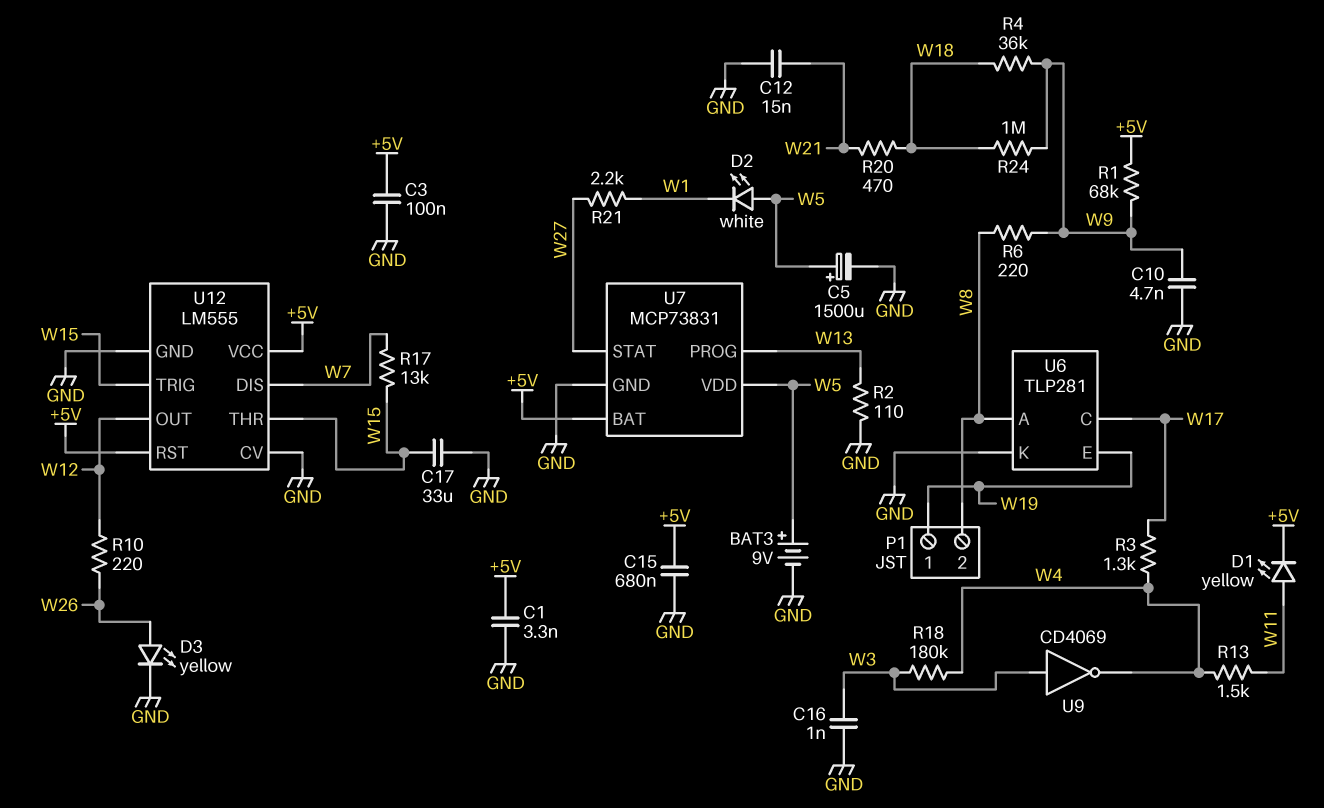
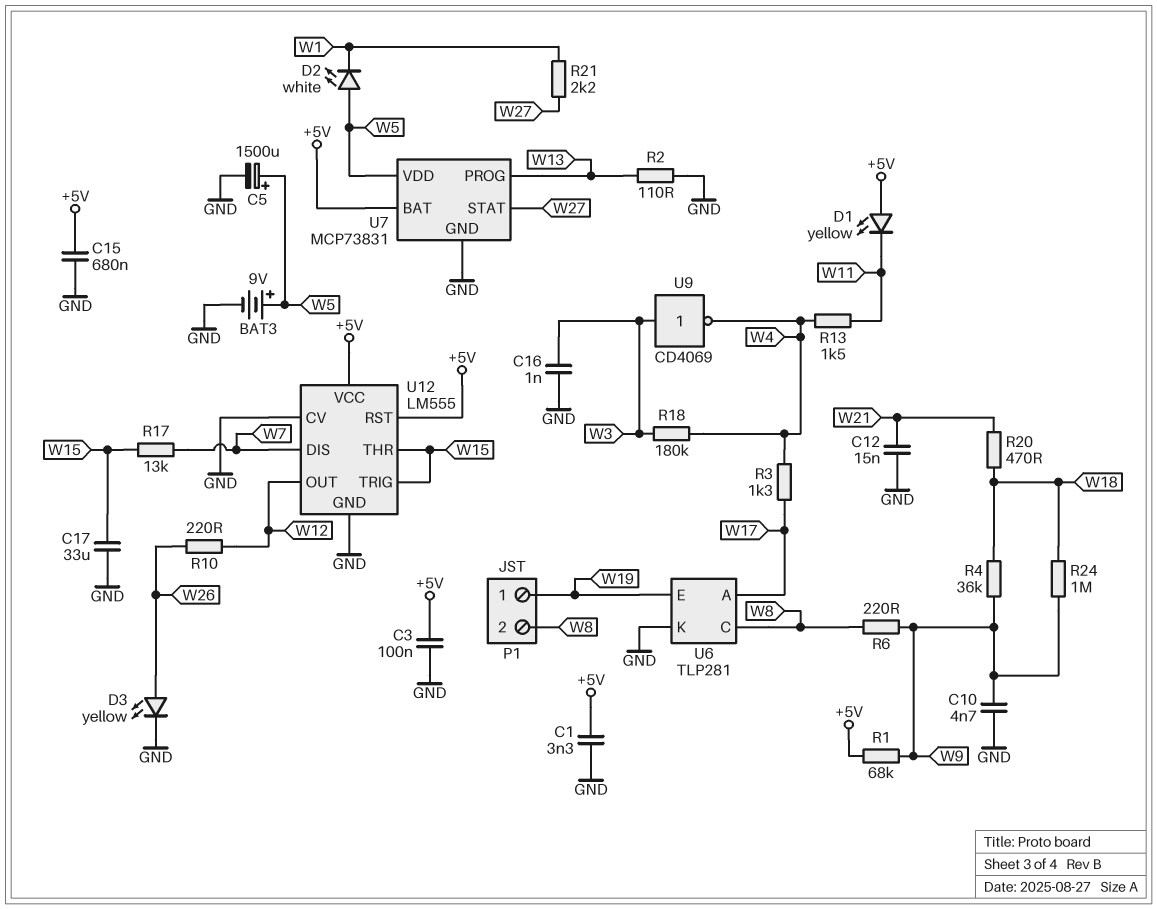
D1: LED yellow (A W11, K +5V) -> LED yellow (A +5V, K W11)
U6 pin A: W8 -> W17
U6 pin C: W17 -> W8

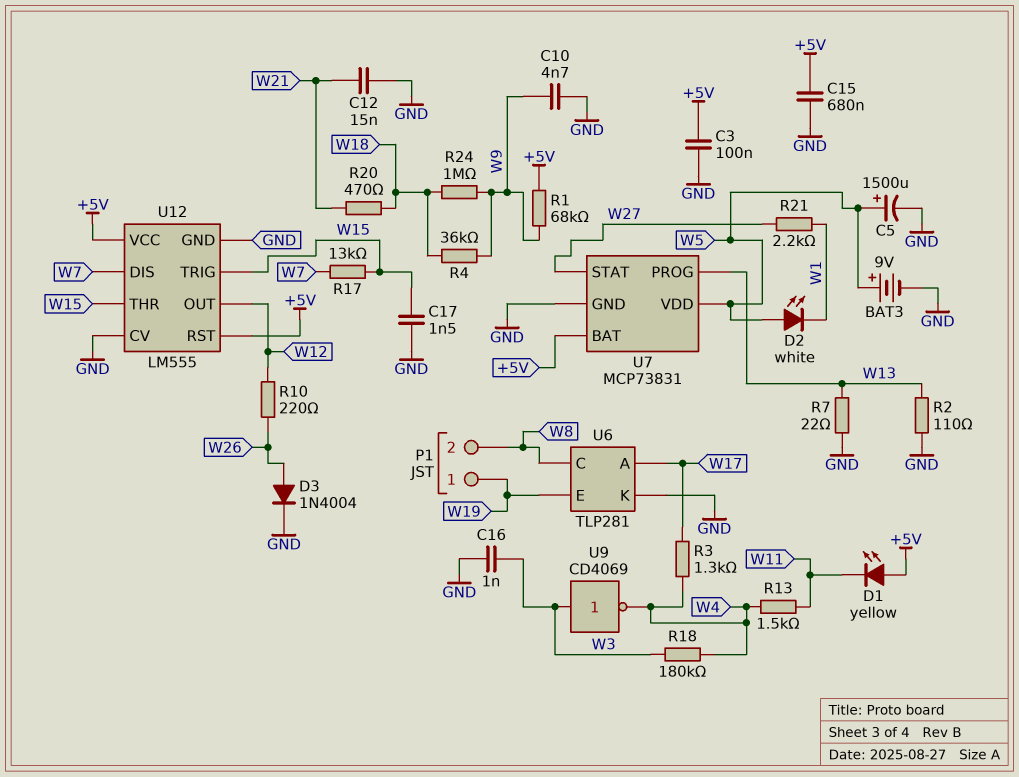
C1: 3.3nF (+5V, GND) -> none
C17: 33uF (GND, W15) -> 1.5nF (GND, W15)
D3: LED yellow (A W26, K GND) -> diode 1N4004 (A W26, K GND)
R6: 220 (W8, W9) -> none
R7: none -> 22 (GND, W13)

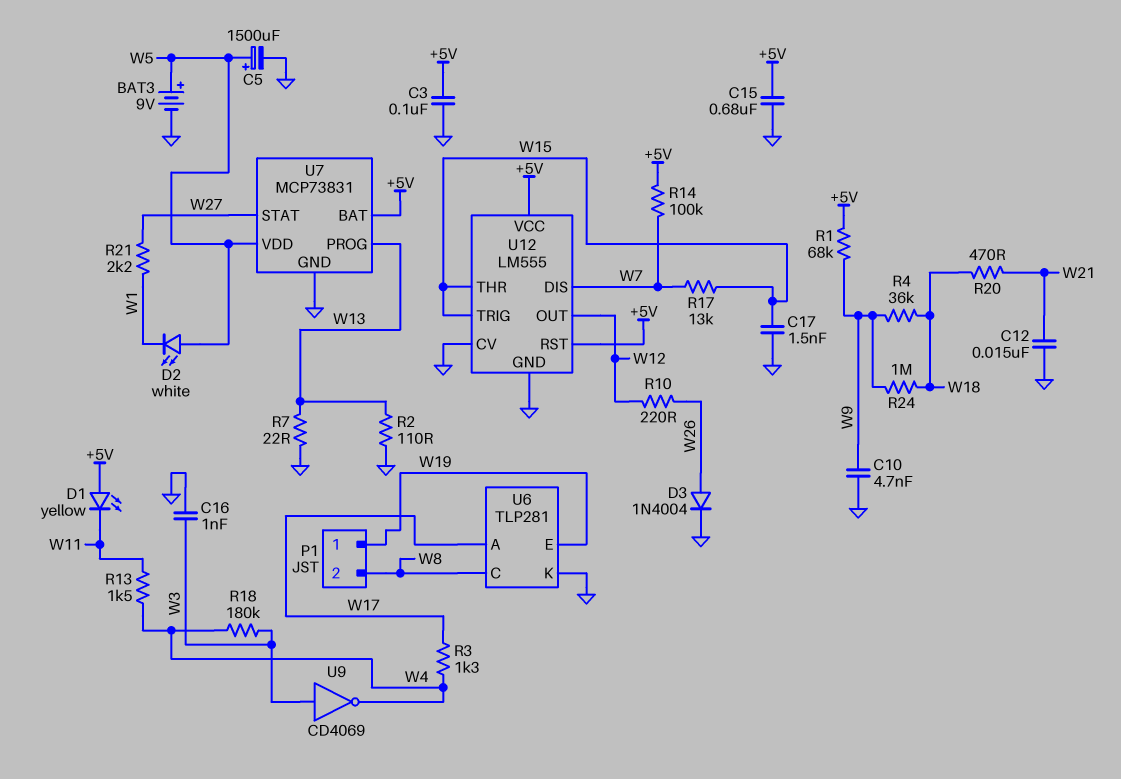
R14: none -> 100k (+5V, W7)

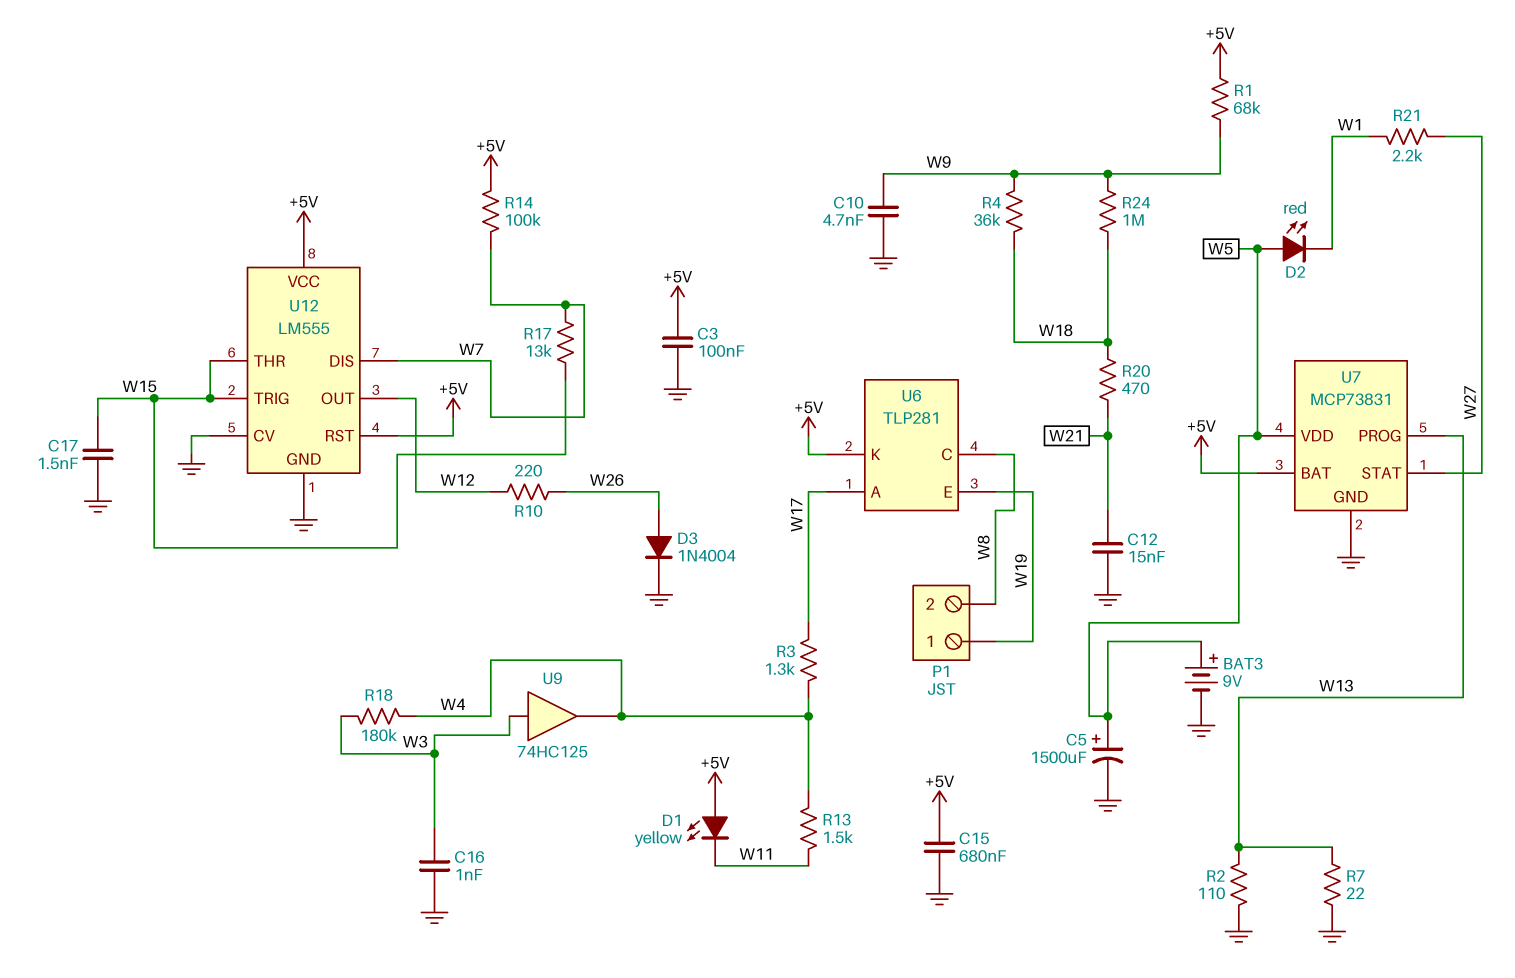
D2: LED white (A W5, K W1) -> LED red (A W5, K W1)
U6 pin K: GND -> +5V
U9: NOT CD4069 (in W3, out W4) -> buffer 74HC125 (in W3, out W4)

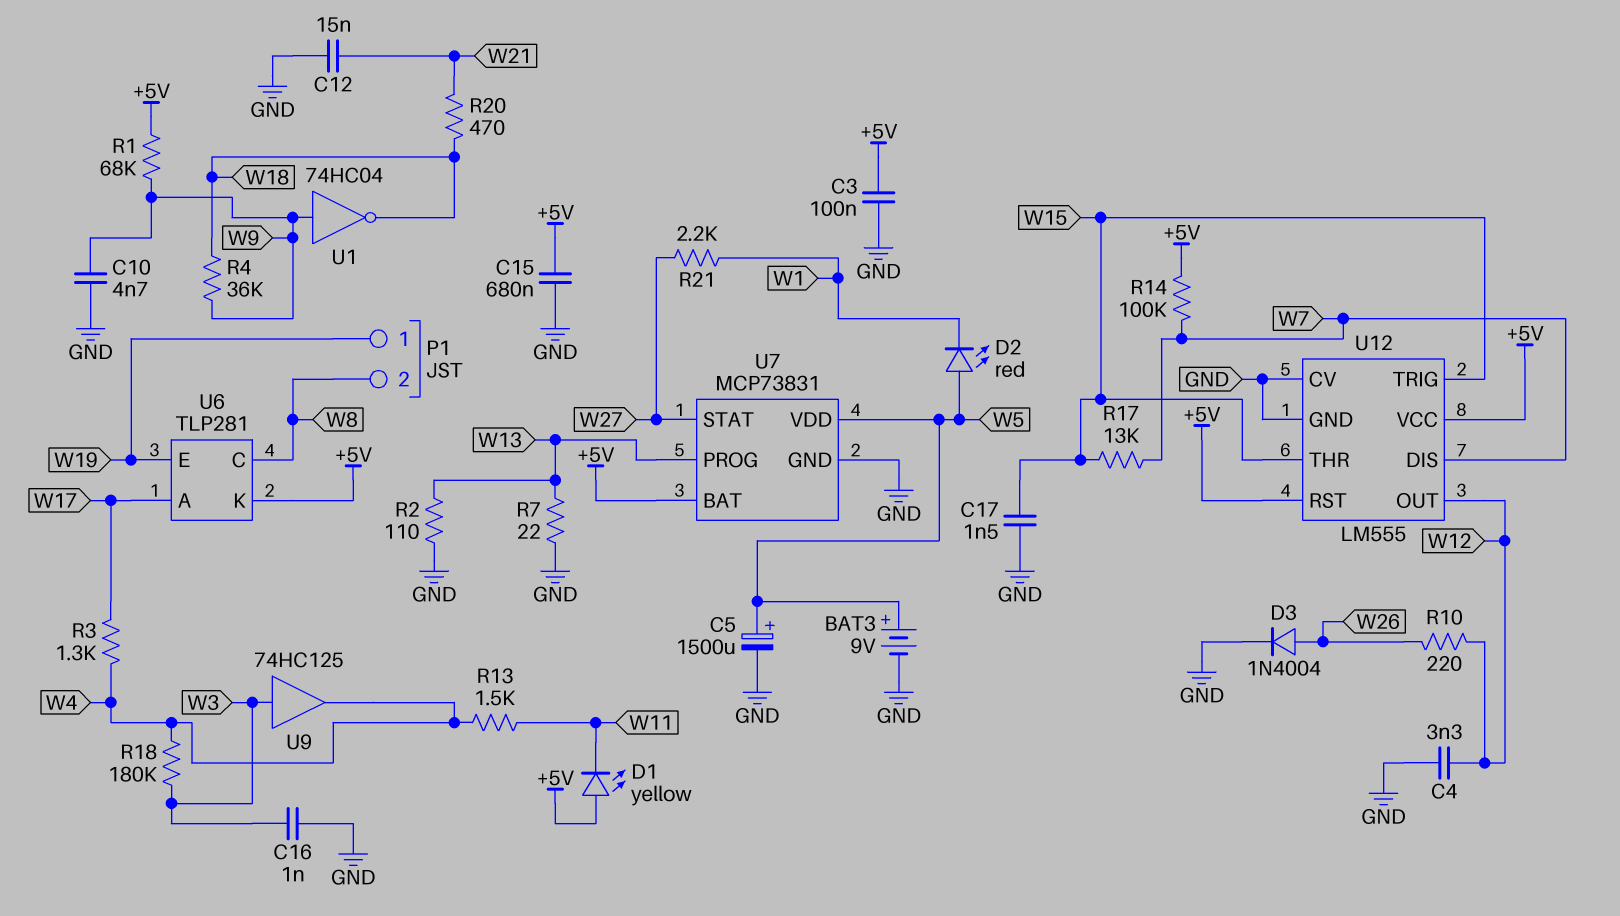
C4: none -> 3.3nF (GND, W12)
R24: 1M (W9, W18) -> none
U1: none -> NOT 74HC04 (in W9, out W18)

